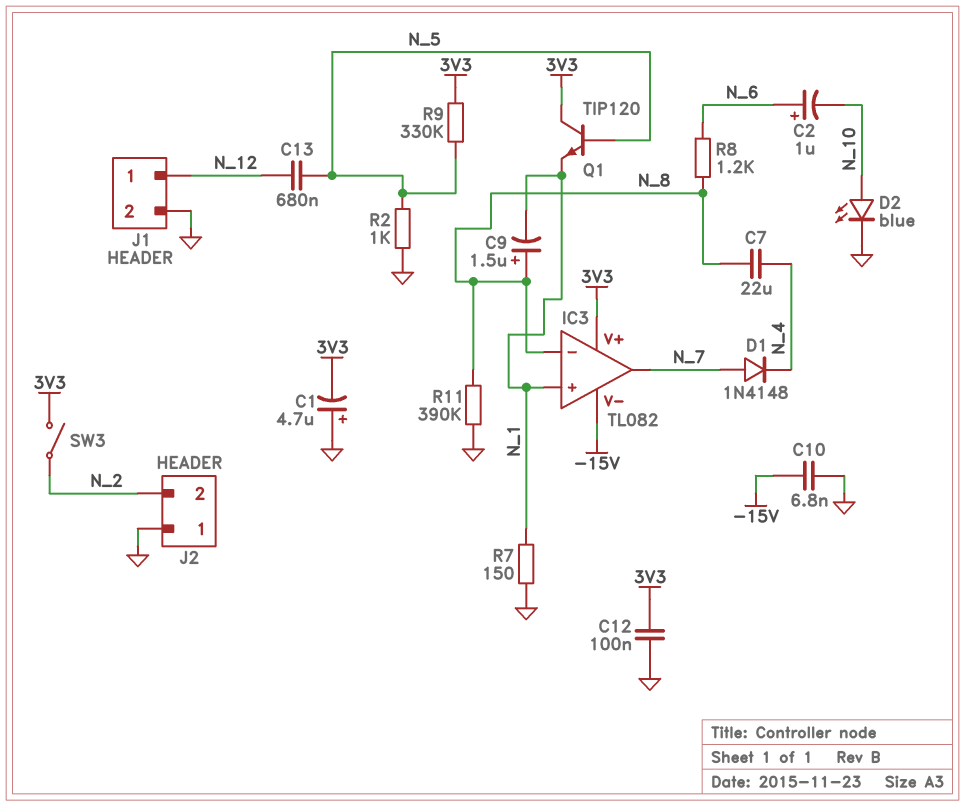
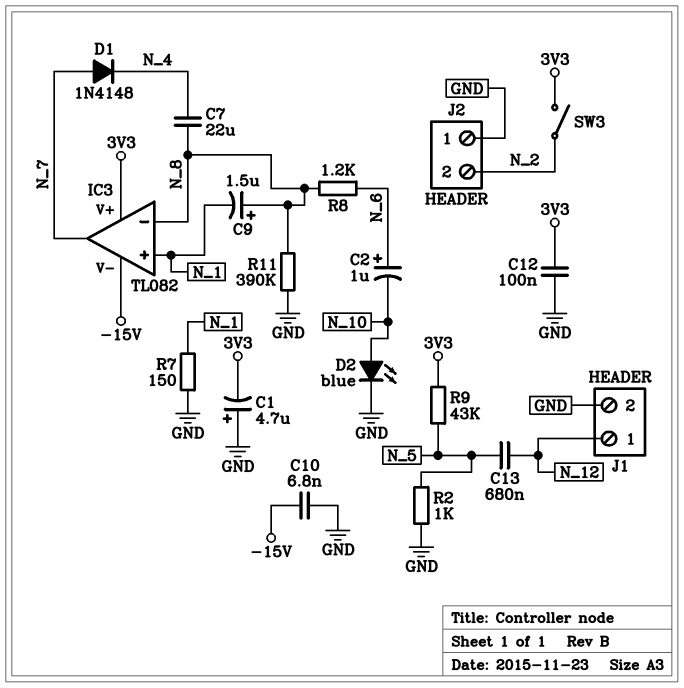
Q1: NPN TIP120 (B N_5, C 3V3, E N_1) -> none
R9: 330k (3V3, N_5) -> 43k (3V3, N_5)

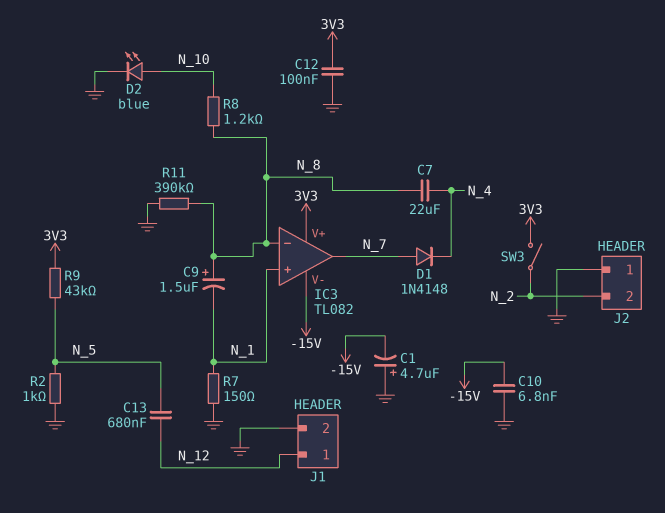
C1: 4.7uF (plus GND, minus 3V3) -> 4.7uF (plus GND, minus -15V)
C2: 1uF (plus N_6, minus N_10) -> none
R8: 1.2k (N_6, N_8) -> 1.2k (N_8, N_10)

